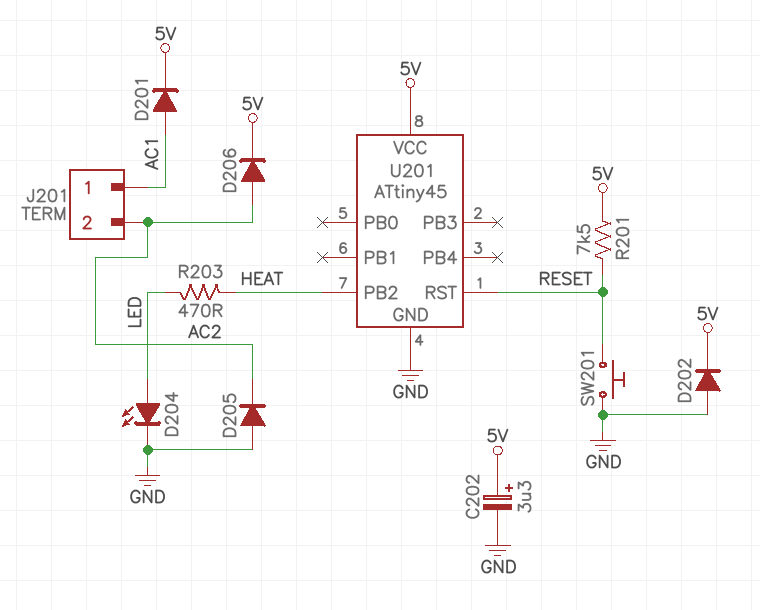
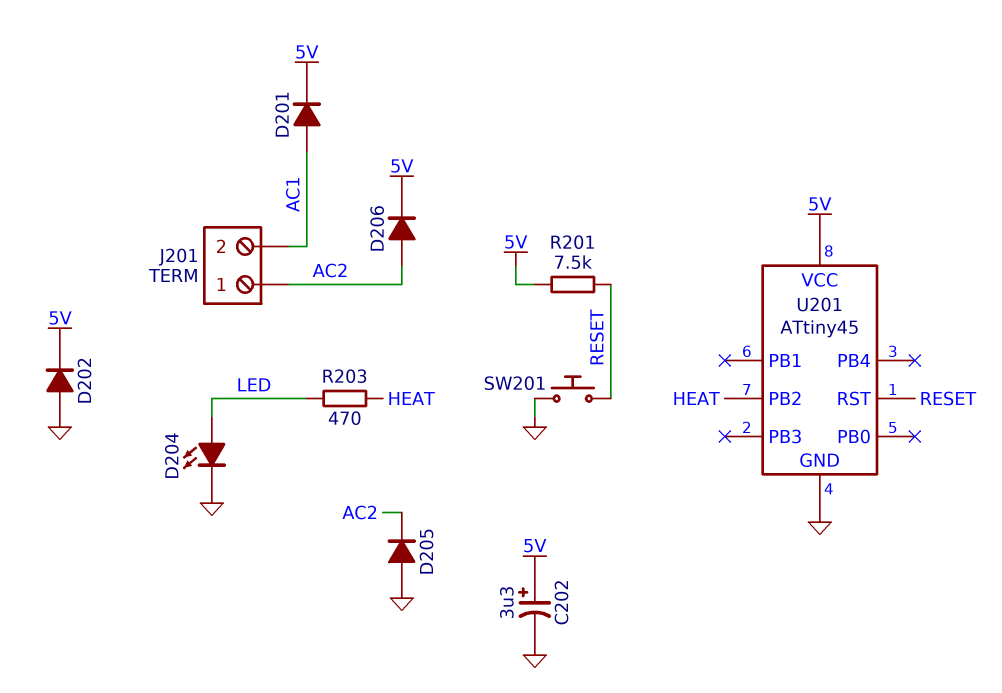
J201 pin 1: AC1 -> AC2
J201 pin 2: AC2 -> AC1

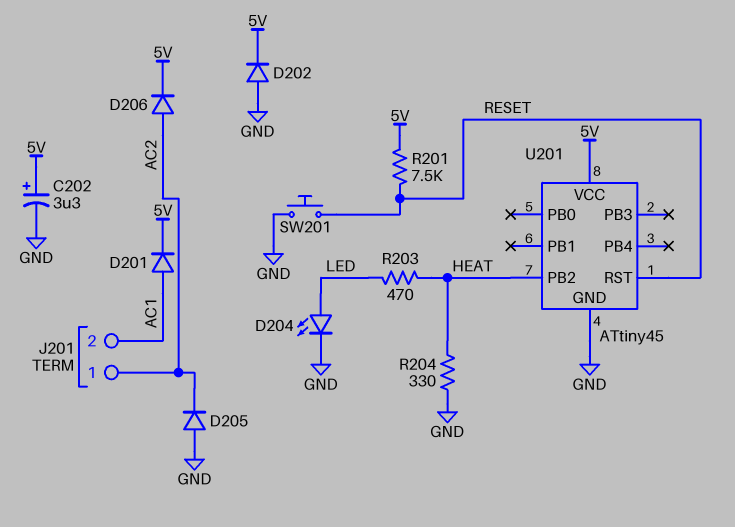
R204: none -> 330 (GND, HEAT)

